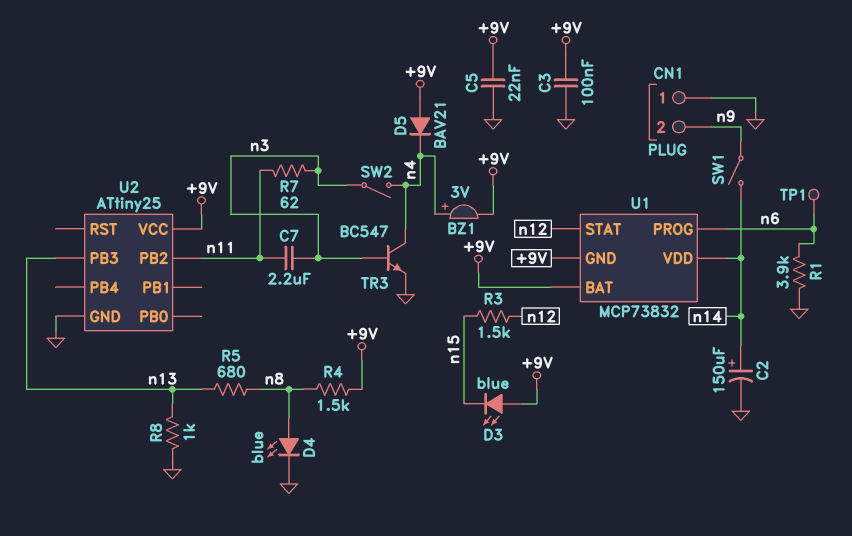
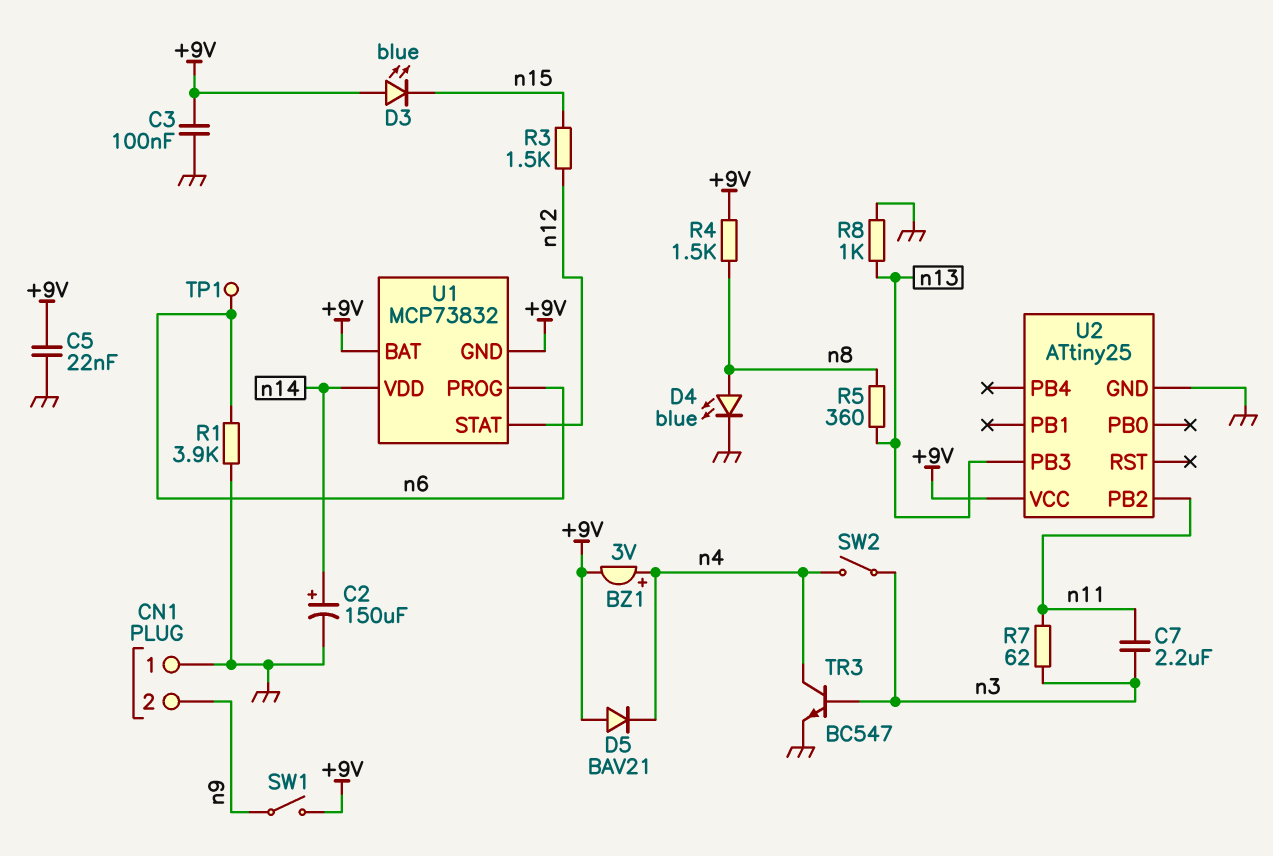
R5: 680 (n8, n13) -> 360 (n8, n13)
SW1: switch (n9, n14) -> switch (+9V, n9)

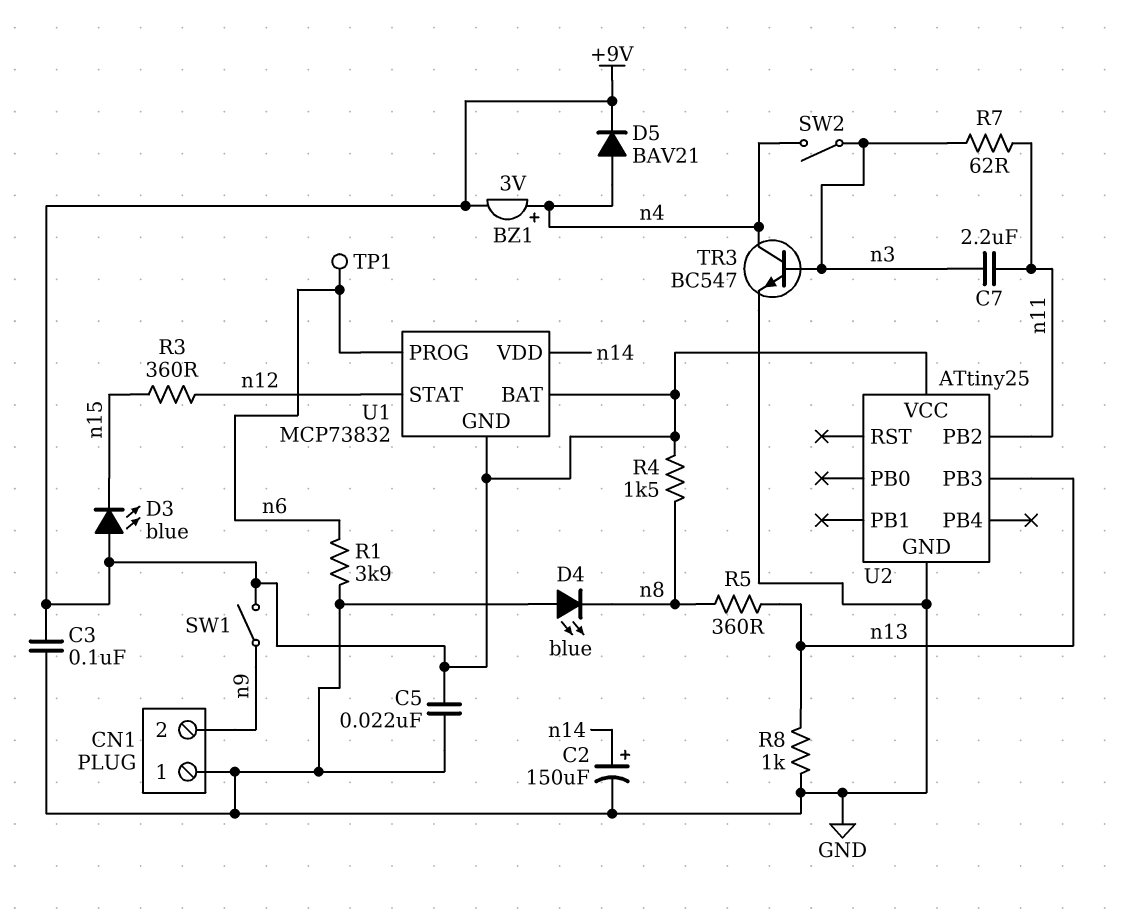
D4: LED blue (A n8, K GND) -> LED blue (A GND, K n8)
D5: diode BAV21 (A +9V, K n4) -> diode BAV21 (A n4, K +9V)
R3: 1.5k (n12, n15) -> 360 (n12, n15)

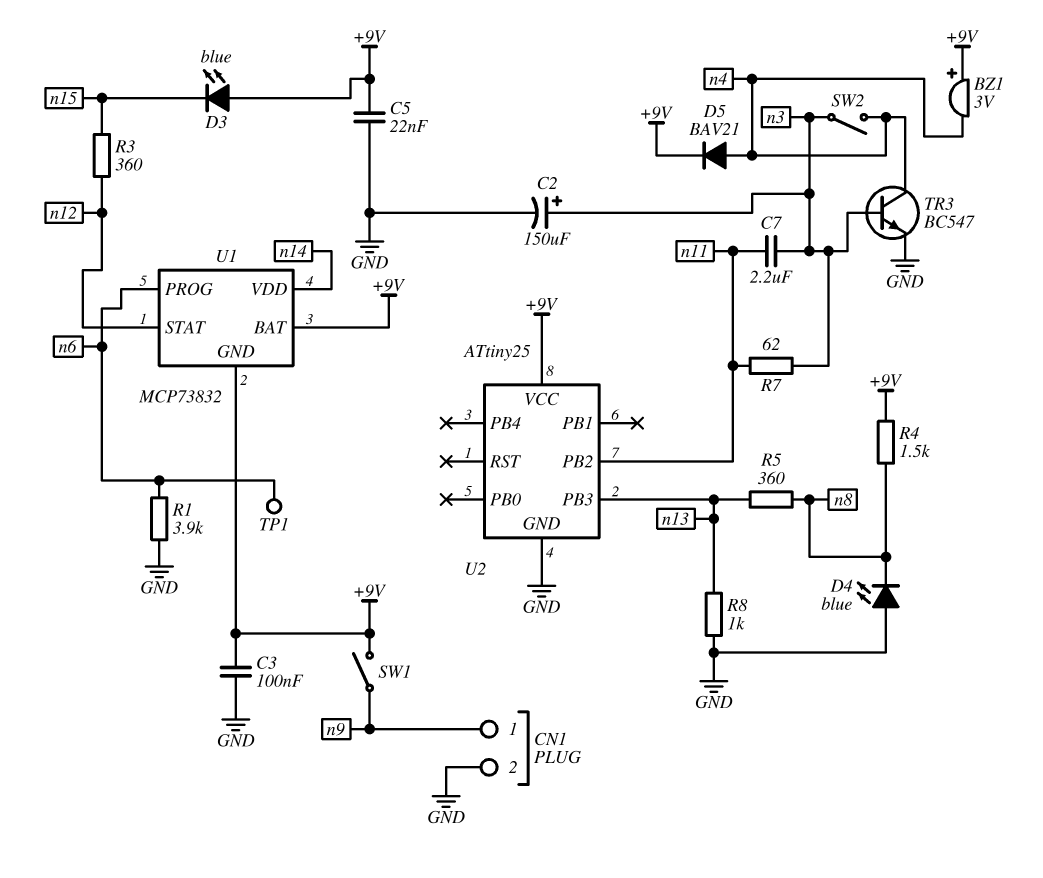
BZ1: buzzer 3V (plus n4, minus +9V) -> buzzer 3V (plus +9V, minus n4)
C2: 150uF (plus n14, minus GND) -> 150uF (plus n3, minus GND)
CN1 pin 1: GND -> n9
CN1 pin 2: n9 -> GND

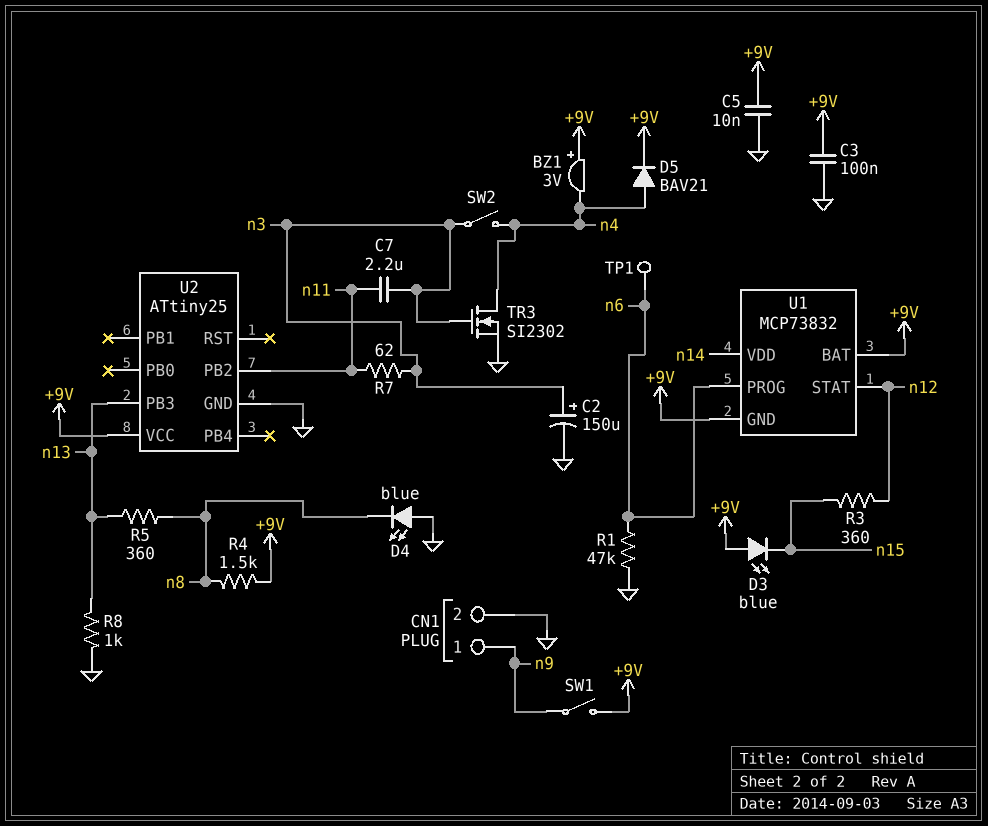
C5: 22nF (+9V, GND) -> 10nF (+9V, GND)
R1: 3.9k (GND, n6) -> 47k (GND, n6)
TR3: NPN BC547 (B n3, C n4, E GND) -> NMOS SI2302 (G n3, D n4, S GND)

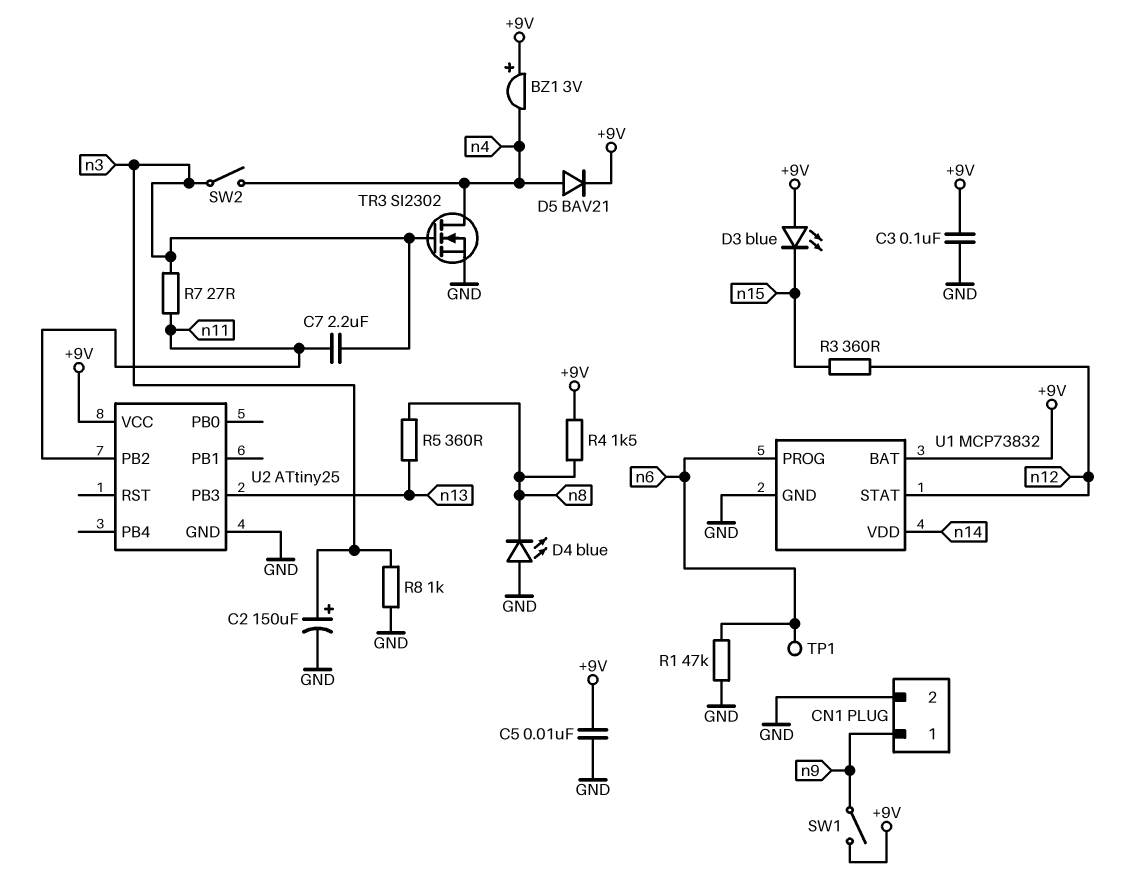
R7: 62 (n3, n11) -> 27 (n3, n11)
R8: 1k (GND, n13) -> 1k (GND, n3)
U1 pin GND: +9V -> GND

